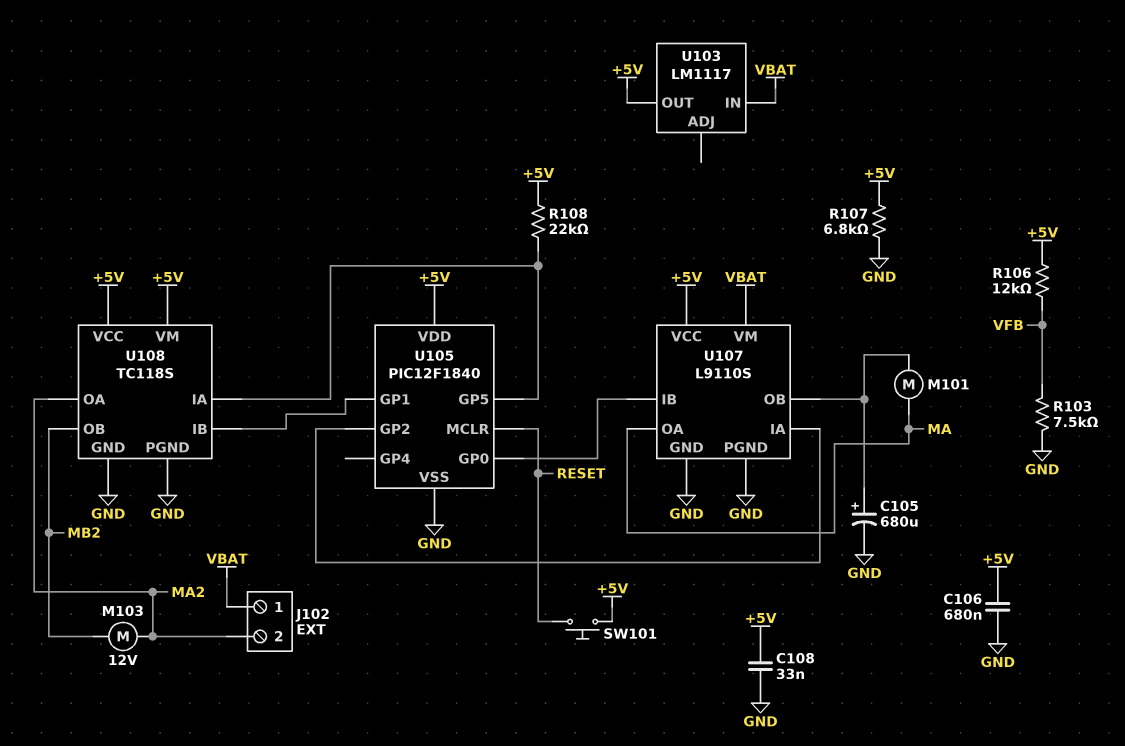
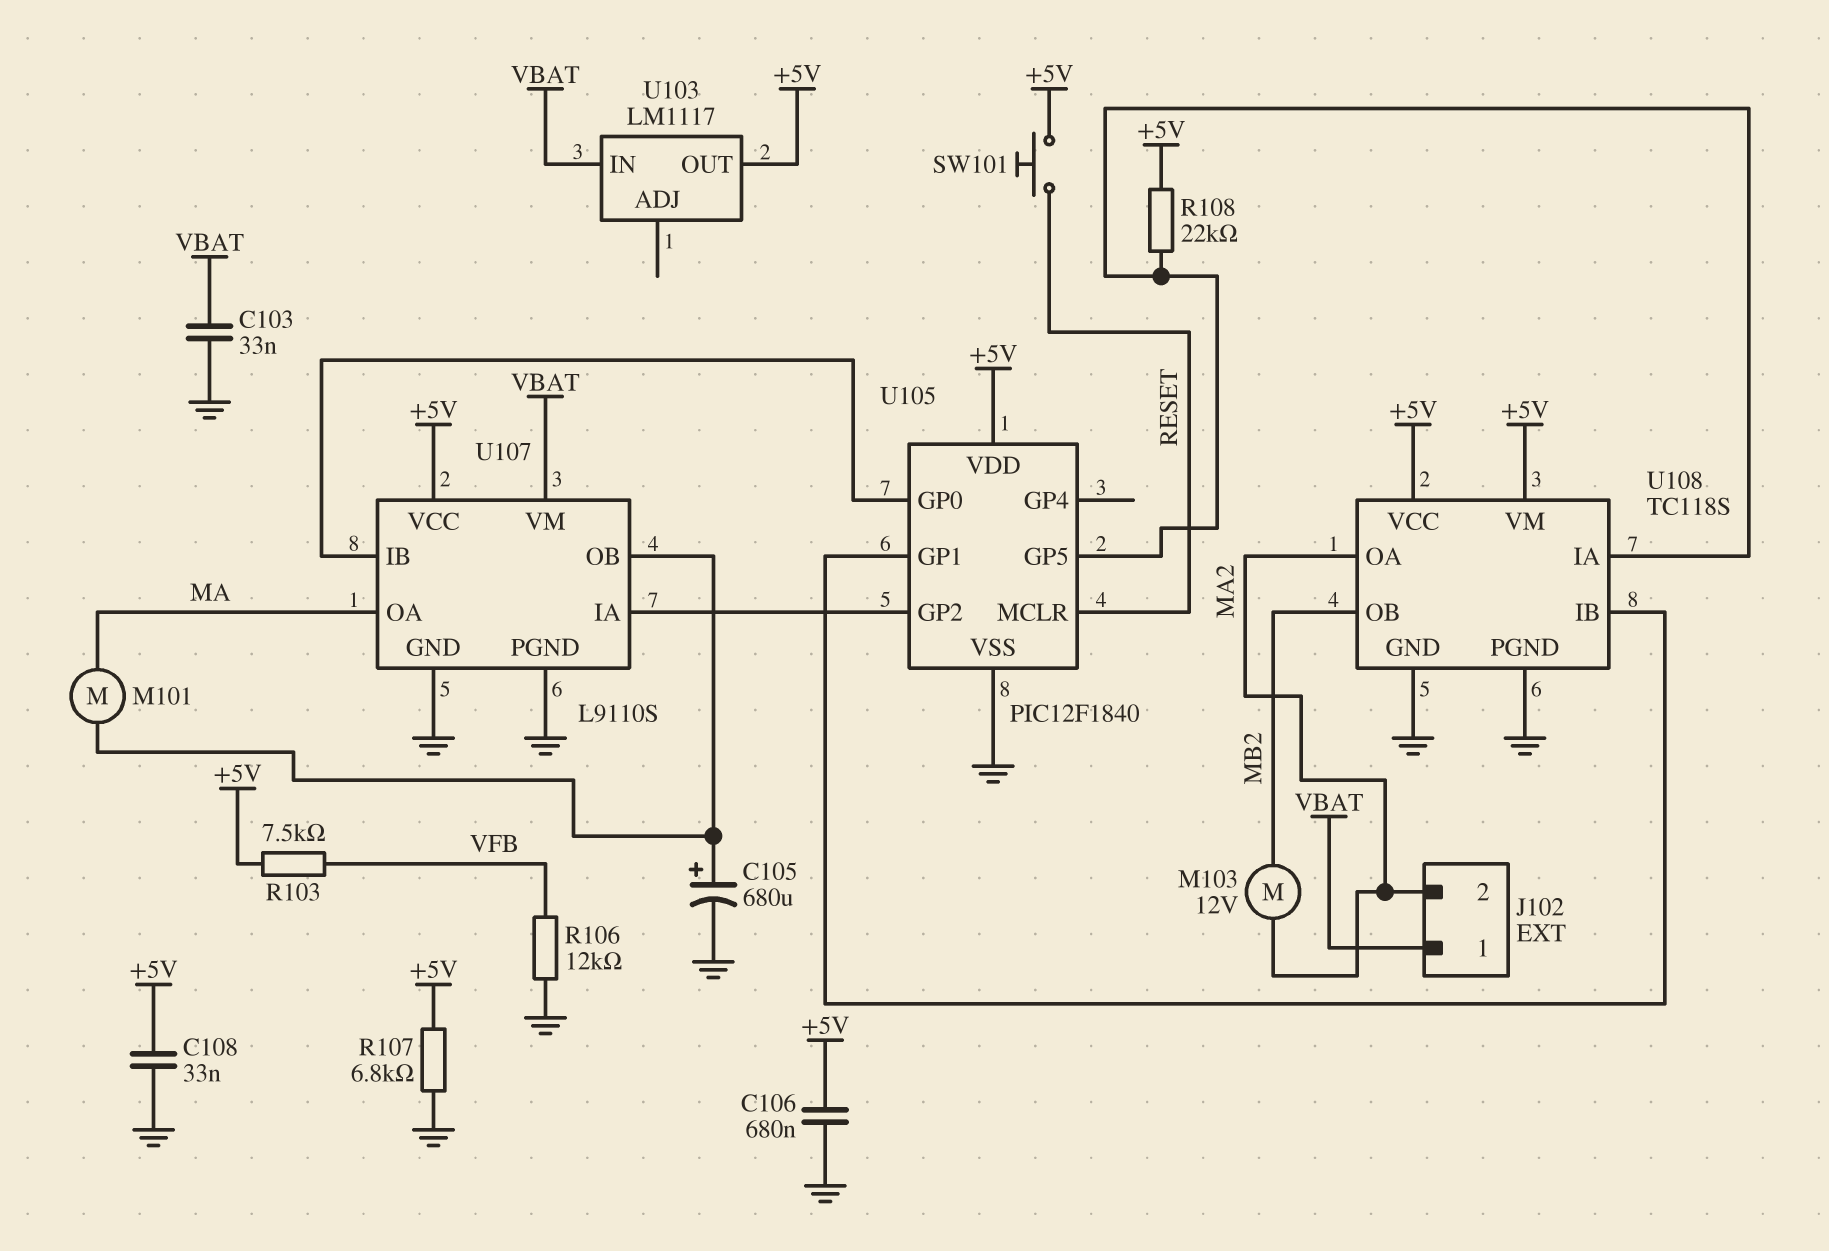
C103: none -> 33nF (GND, VBAT)
R103: 7.5k (GND, VFB) -> 7.5k (+5V, VFB)
R106: 12k (+5V, VFB) -> 12k (GND, VFB)

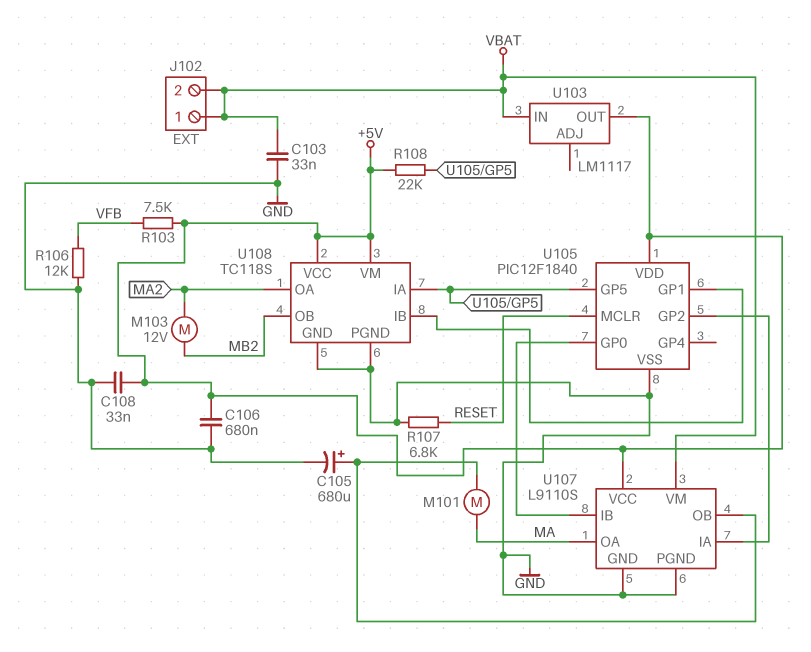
J102 pin 2: MA2 -> VBAT
R107: 6.8k (+5V, GND) -> 6.8k (GND, RESET)
SW101: button (+5V, RESET) -> none

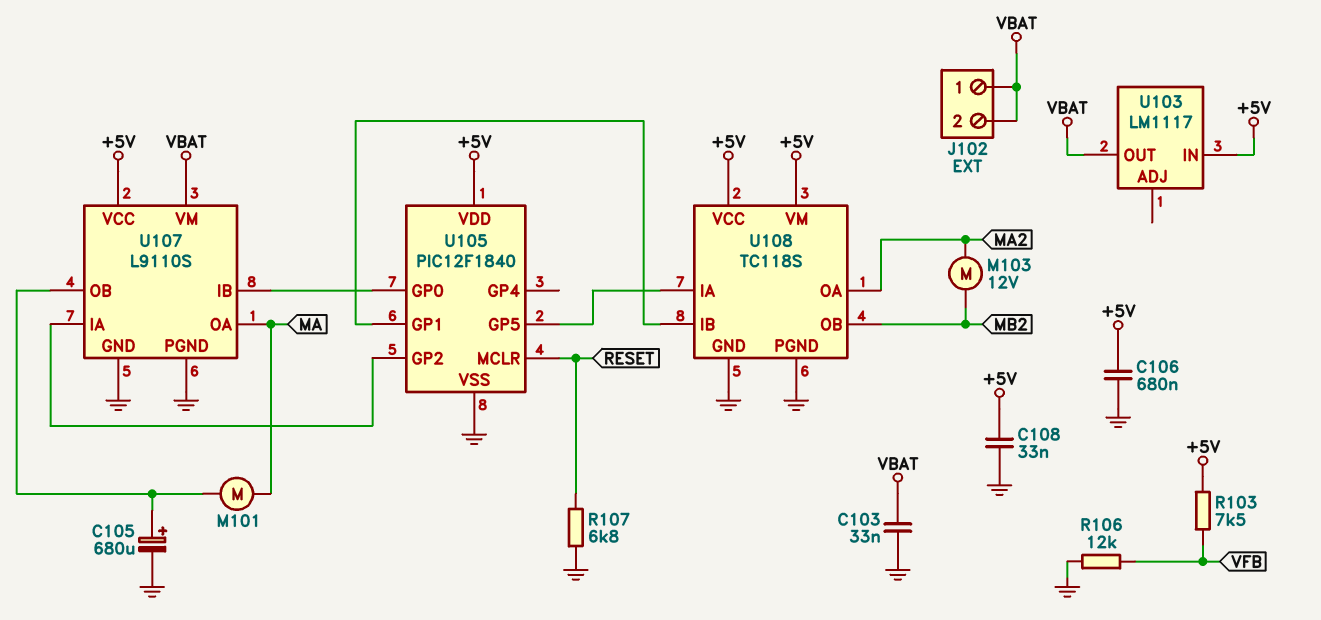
R108: 22k (+5V, U105/GP5) -> none
U103 pin IN: VBAT -> +5V
U103 pin OUT: +5V -> VBAT

